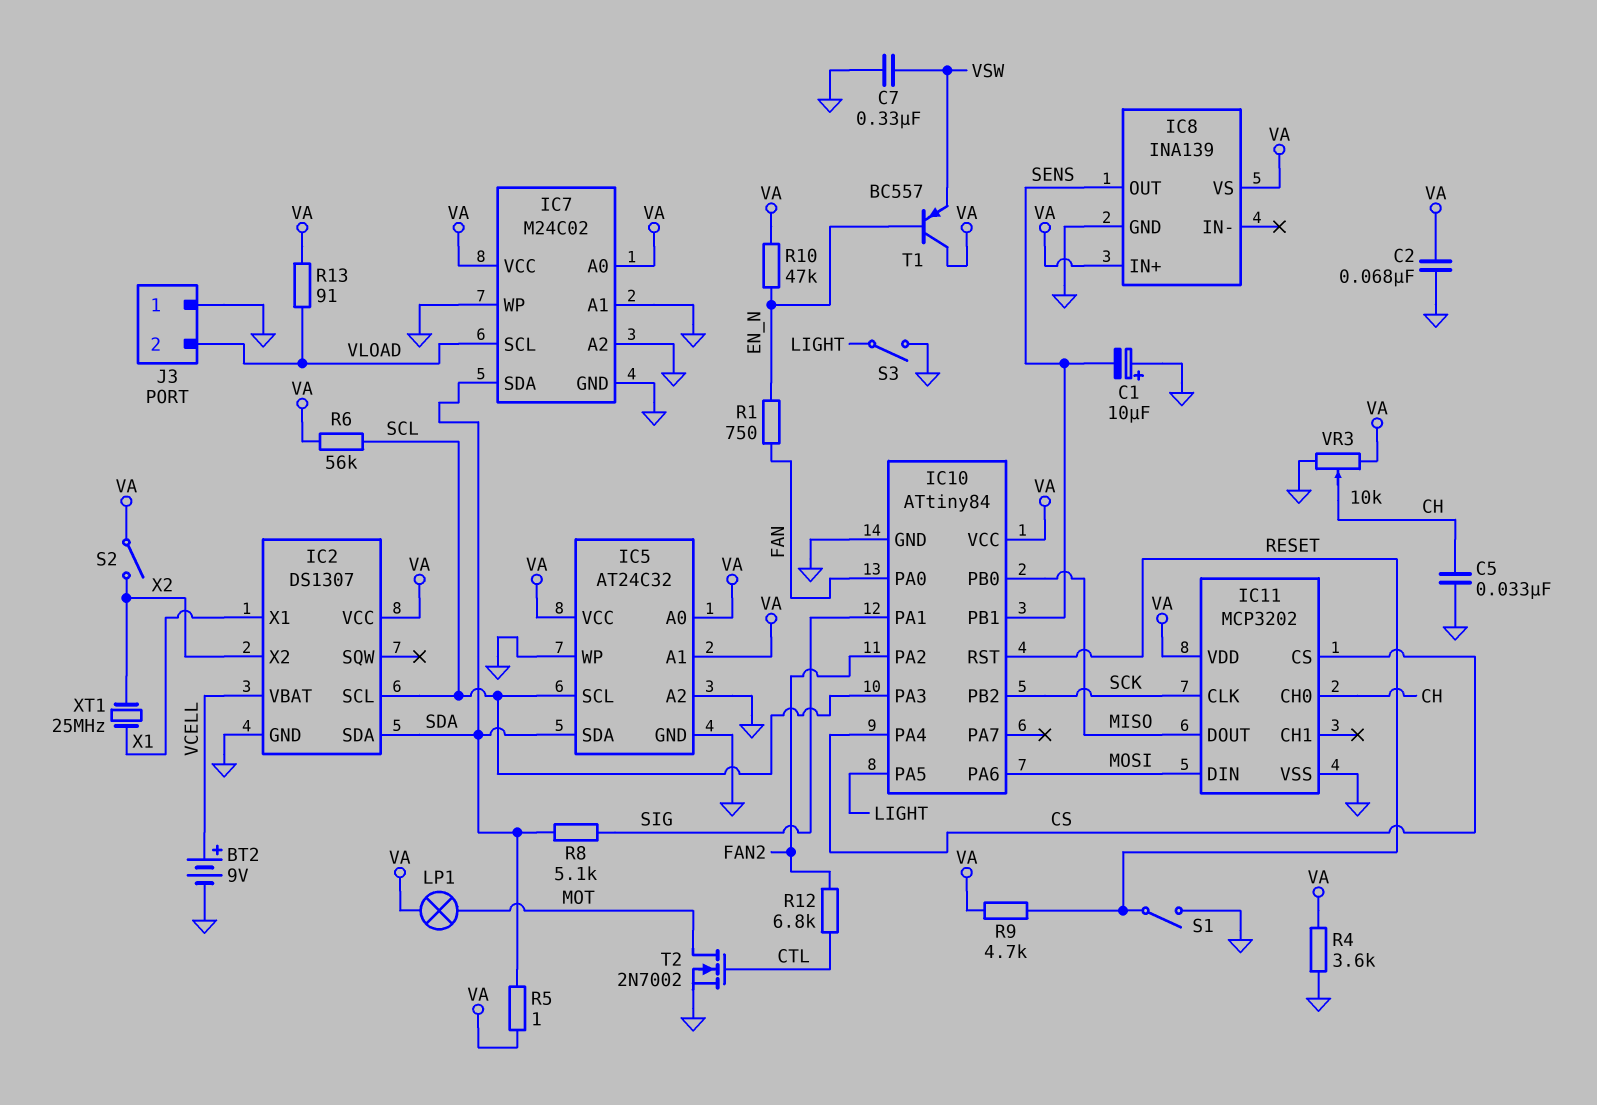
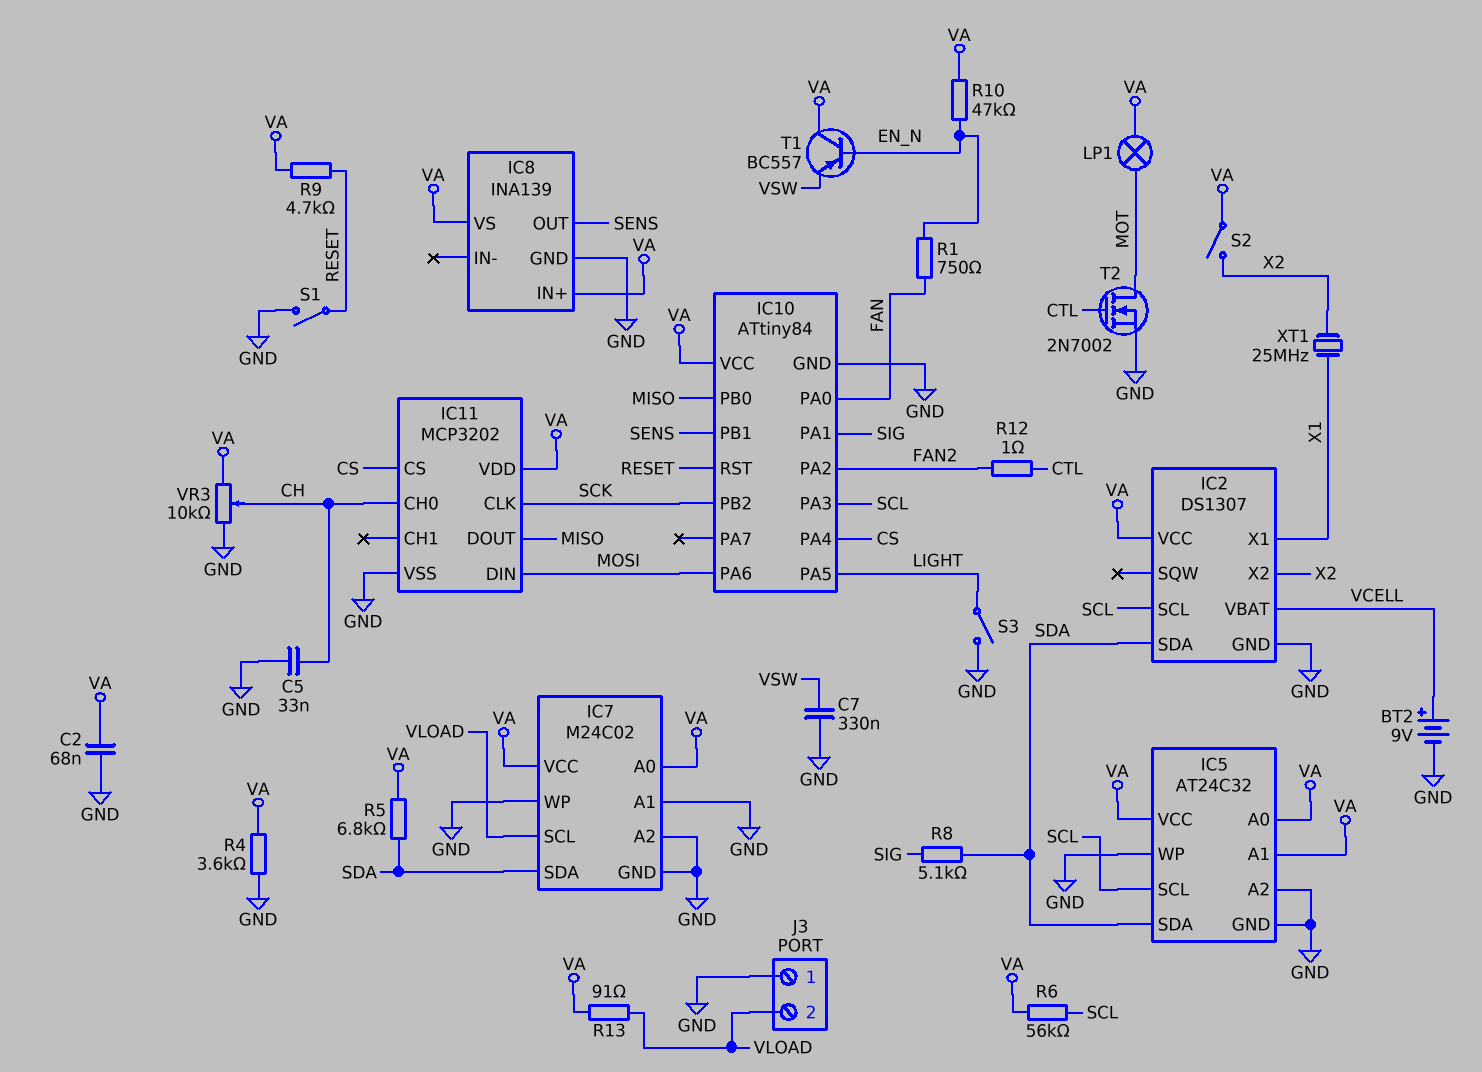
C1: 10uF (plus GND, minus SENS) -> none
R5: 1 (SDA, VA) -> 6.8k (SDA, VA)
R12: 6.8k (CTL, FAN2) -> 1 (CTL, FAN2)

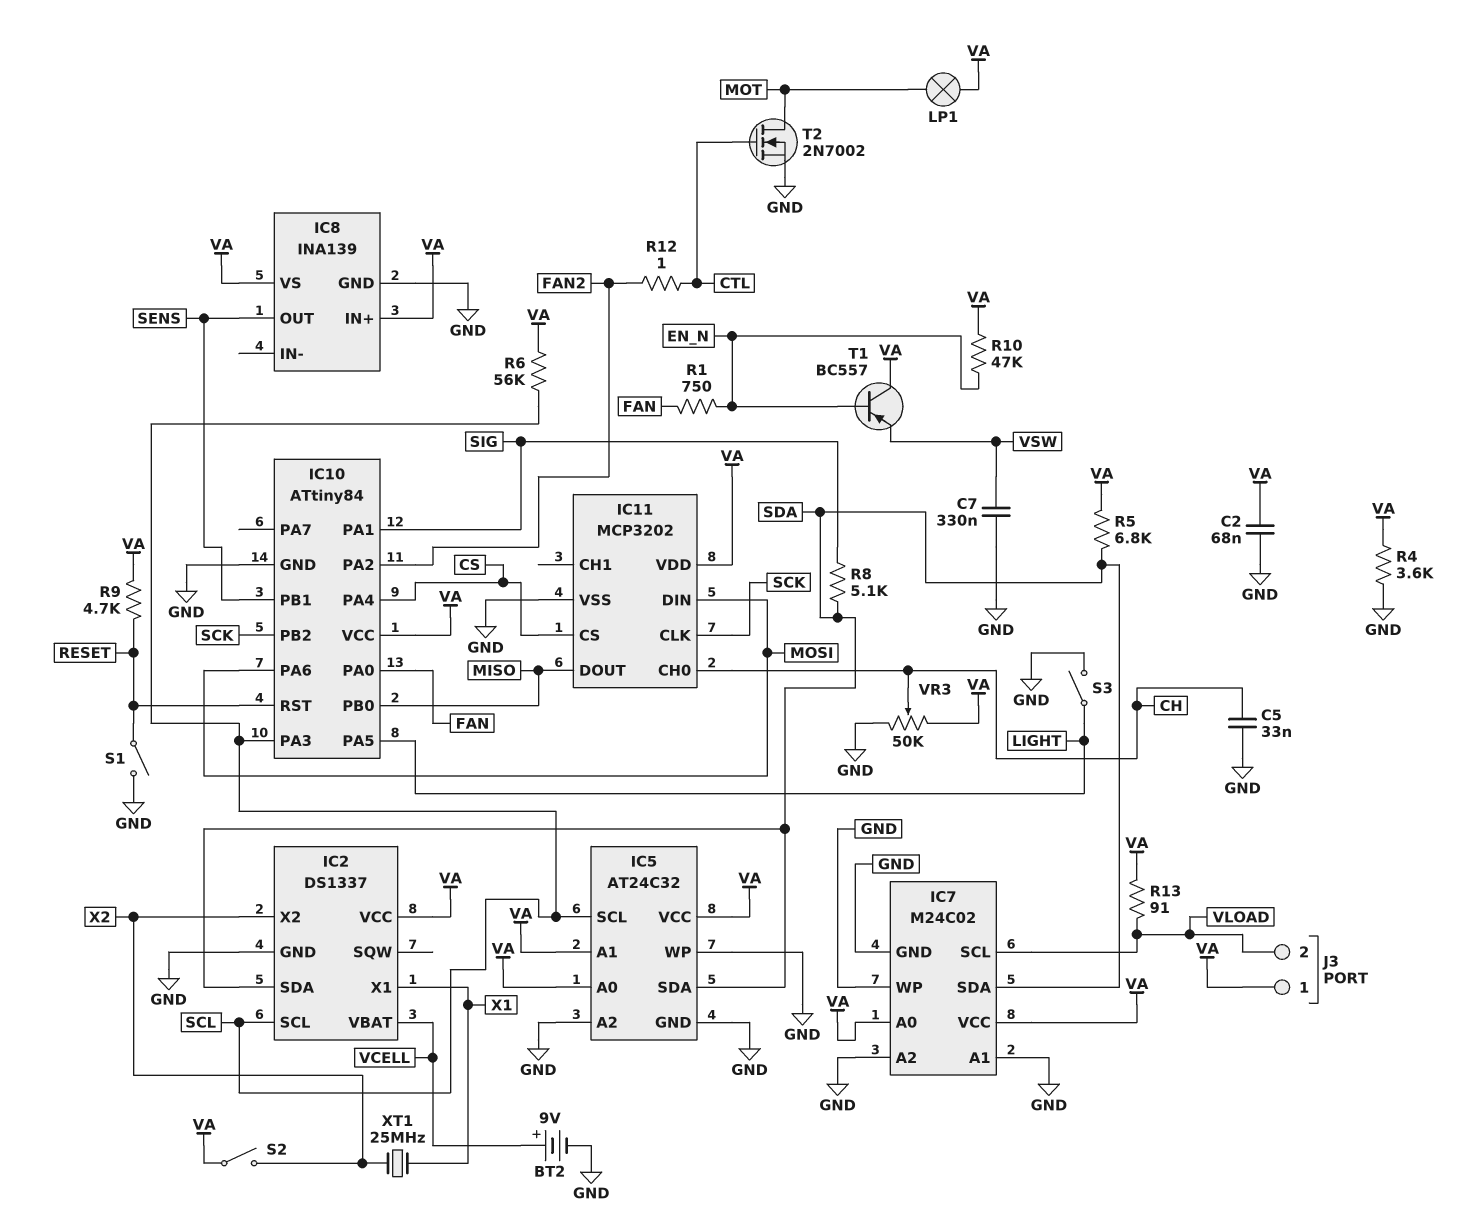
IC2: DS1307 -> DS1337
J3 pin 1: GND -> VA
VR3: 10k (GND, VA, wiper CH) -> 50k (GND, VA, wiper CH)

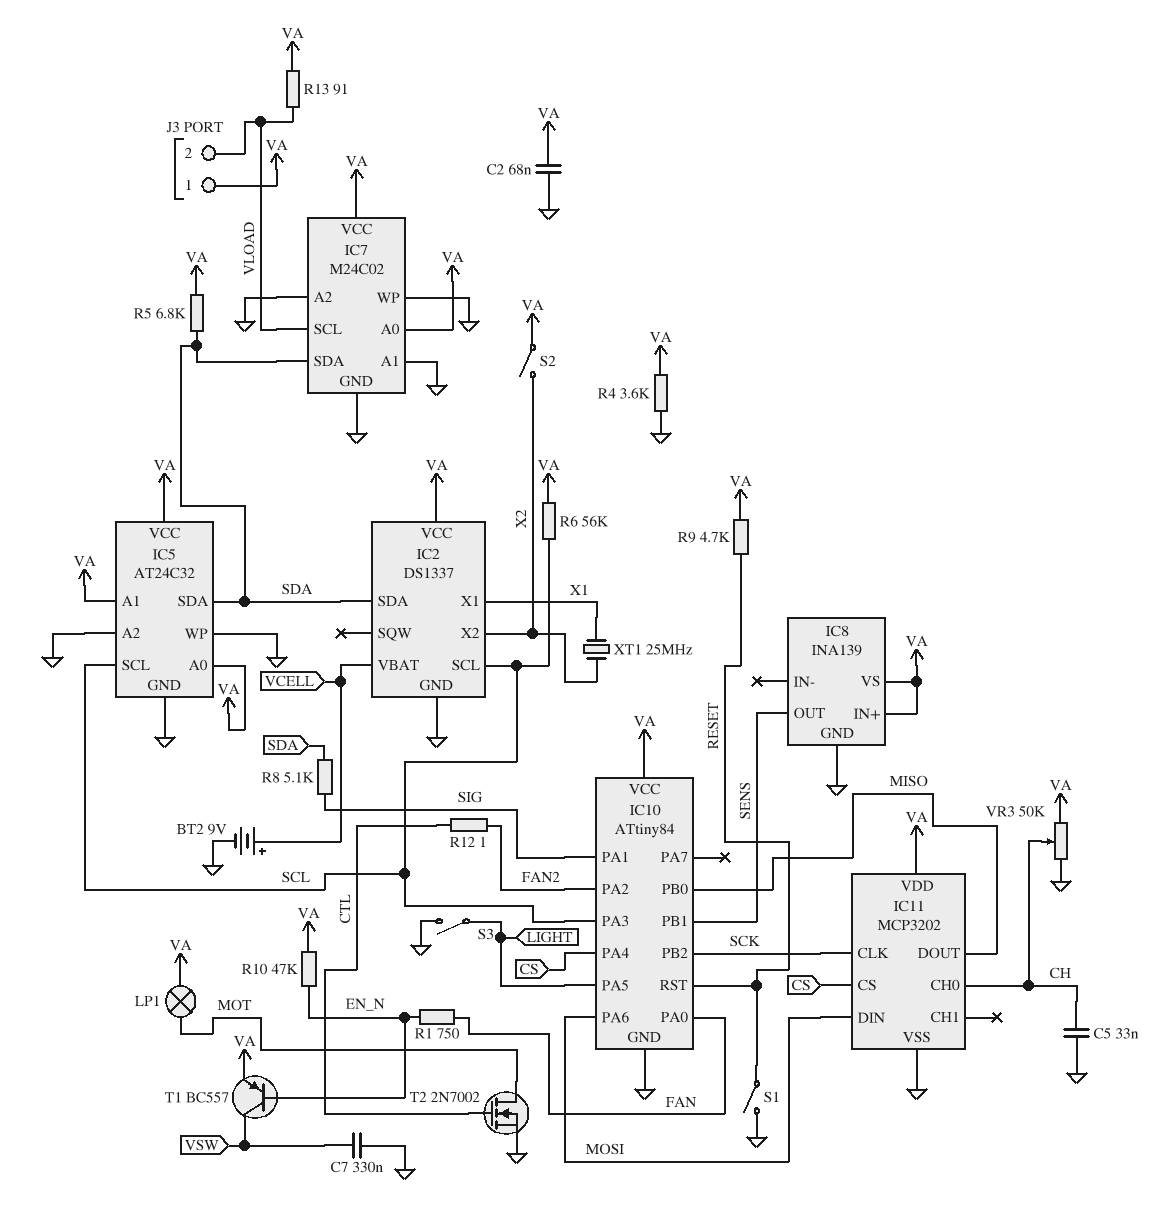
T1: PNP BC557 (B EN_N, C VA, E VSW) -> PNP BC557 (B EN_N, C VSW, E VA)

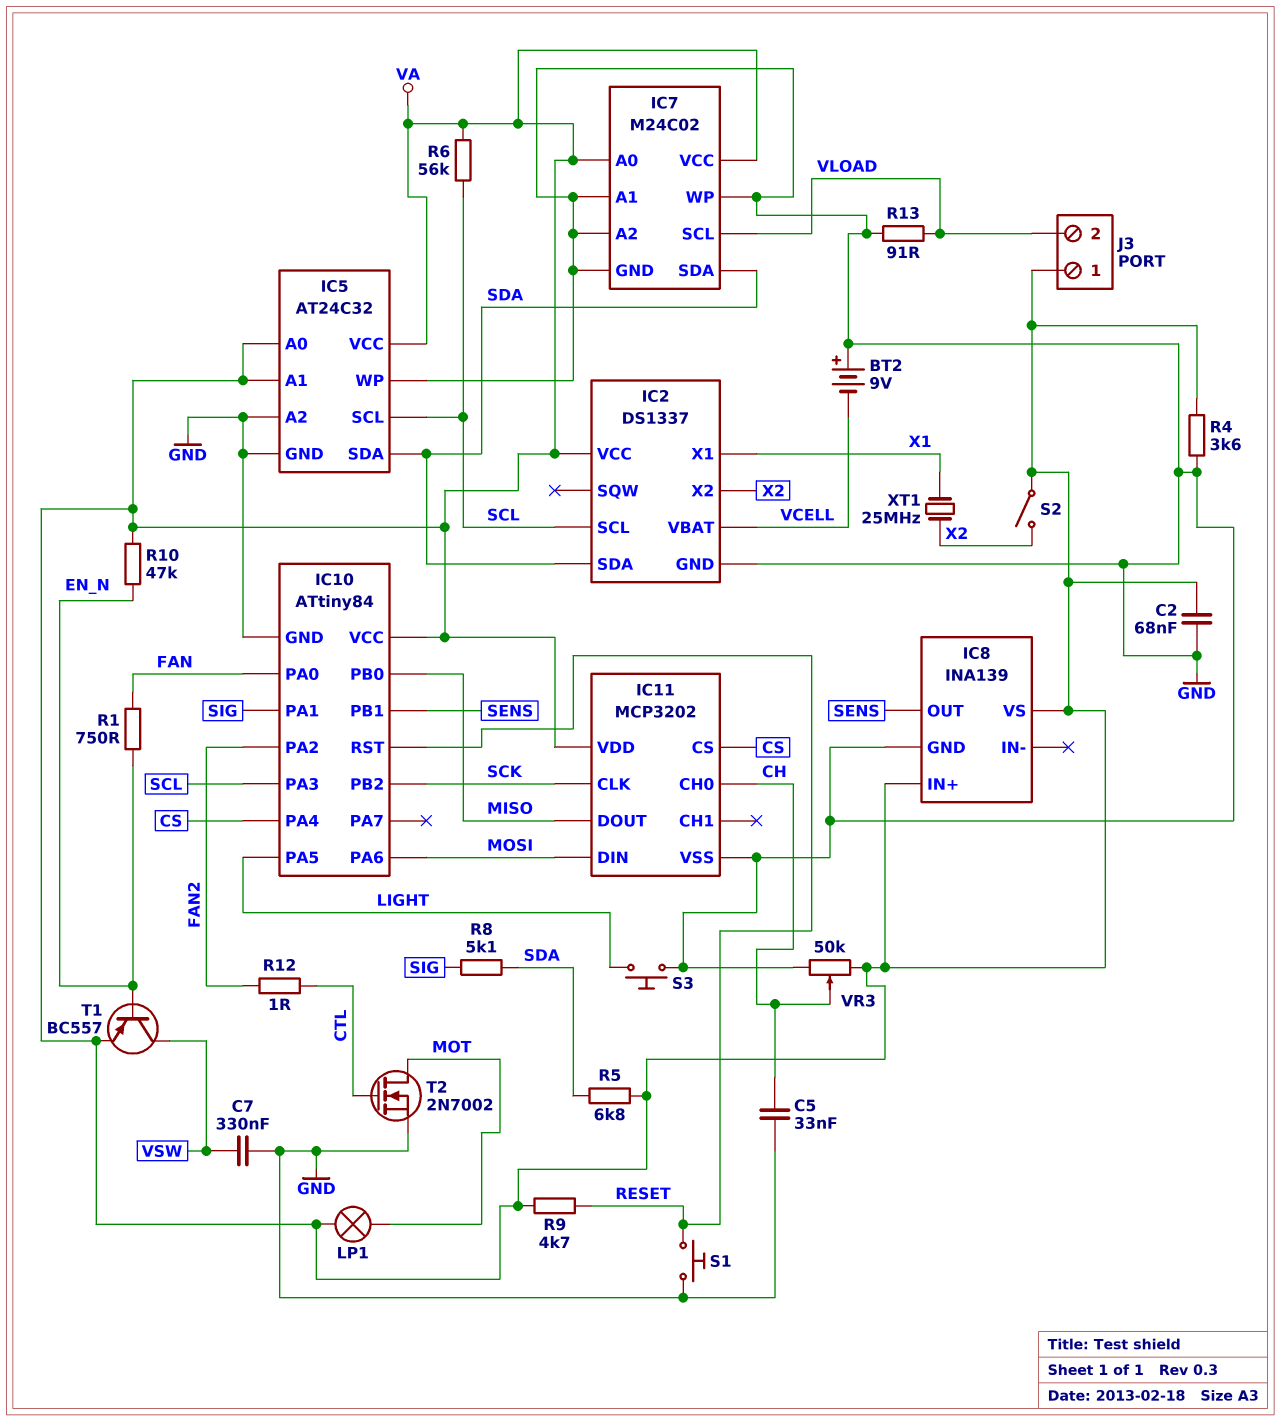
BT2: 9V (plus VCELL, minus GND) -> 9V (plus GND, minus VCELL)
R13: 91 (VA, VLOAD) -> 91 (GND, VLOAD)
S1: switch (GND, RESET) -> button (GND, RESET)
S3: switch (GND, LIGHT) -> button (GND, LIGHT)

